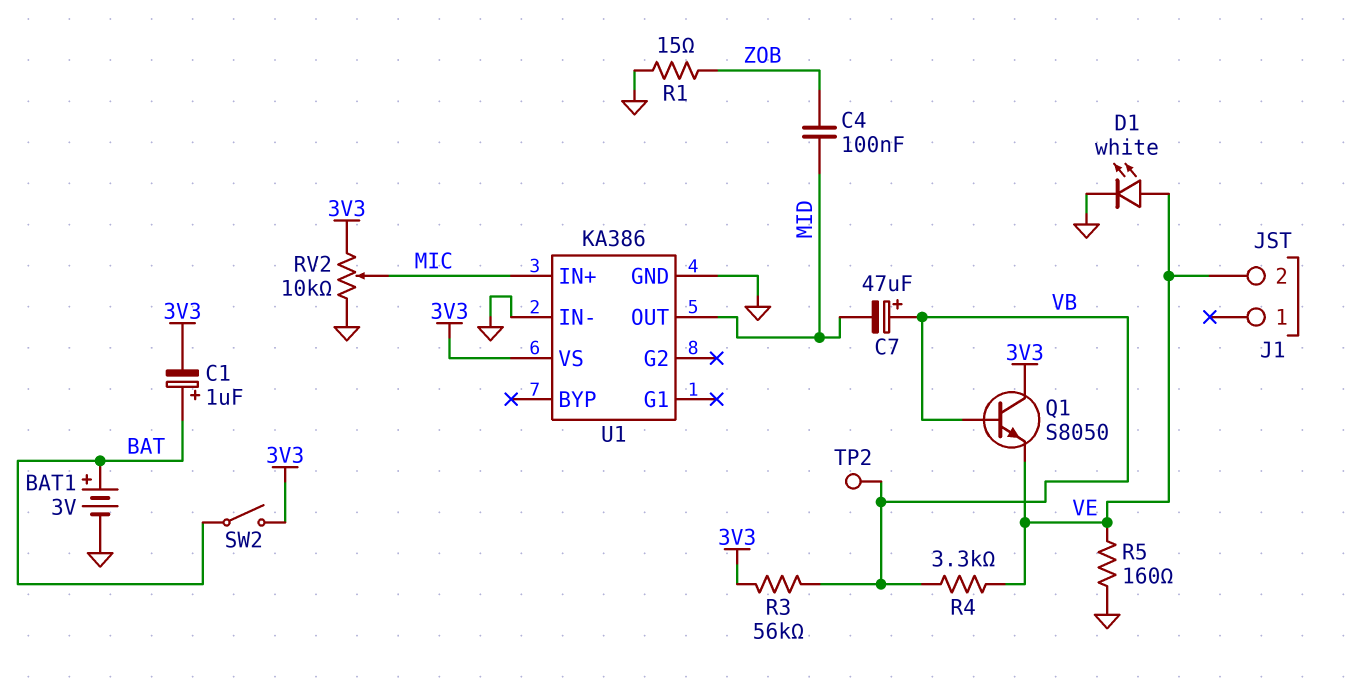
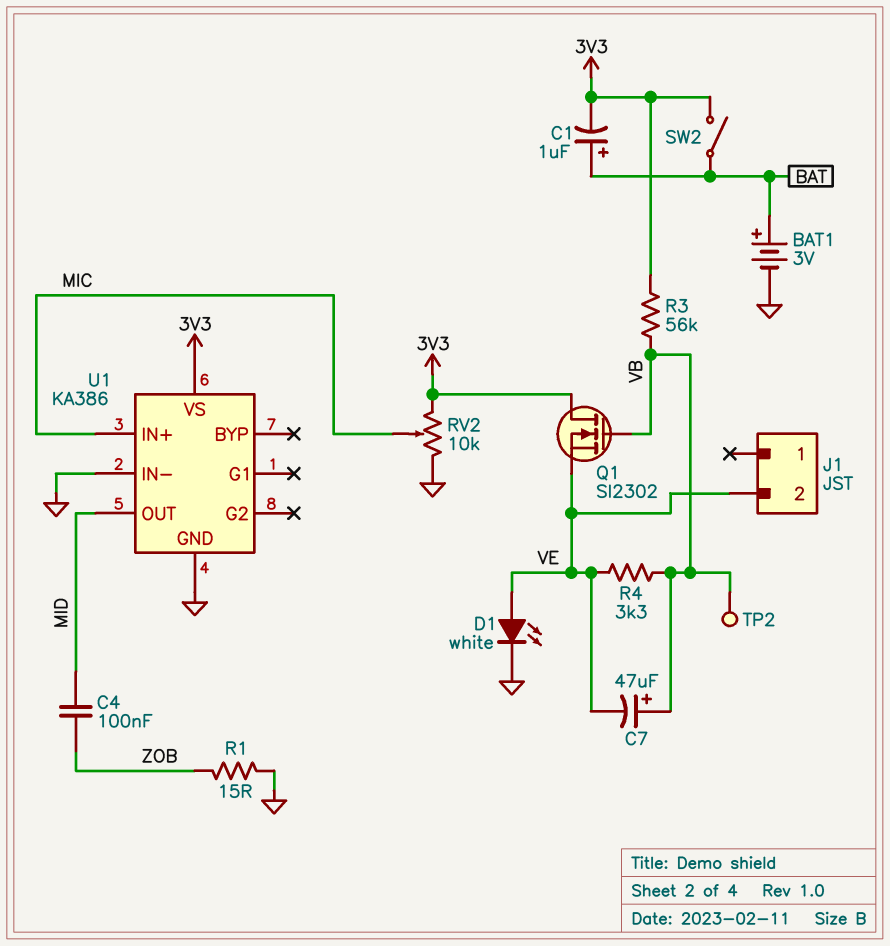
C7: 47uF (plus VB, minus MID) -> 47uF (plus VB, minus VE)
Q1: NPN S8050 (B VB, C 3V3, E VE) -> NMOS SI2302 (G VB, D 3V3, S VE)
R5: 160 (GND, VE) -> none

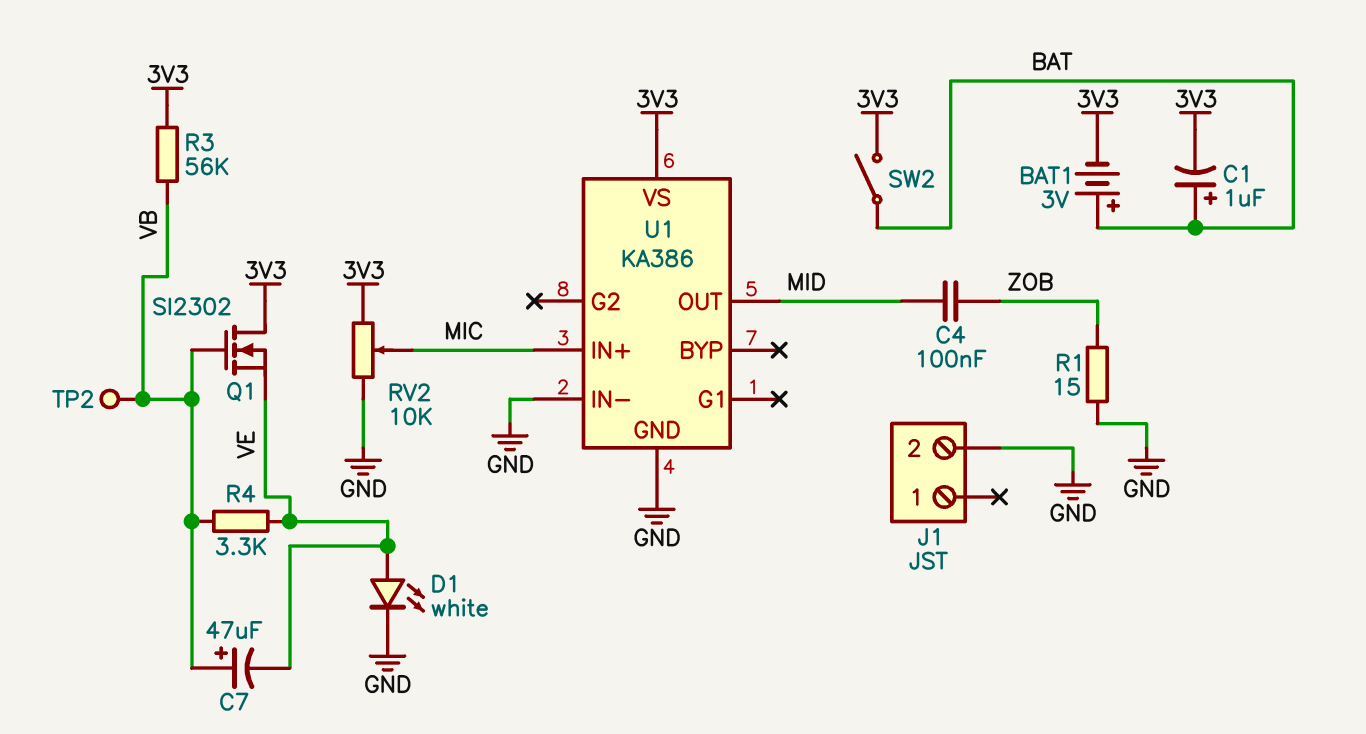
BAT1: 3V (plus BAT, minus GND) -> 3V (plus BAT, minus 3V3)
J1 pin 2: VE -> GND

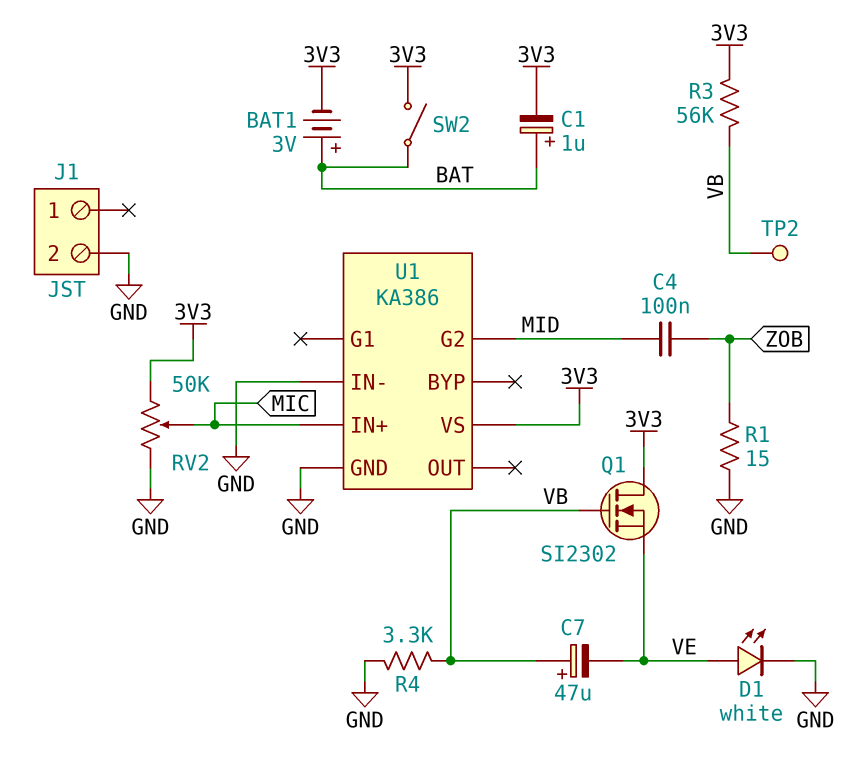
R4: 3.3k (VB, VE) -> 3.3k (GND, VB)
RV2: 10k (3V3, GND, wiper MIC) -> 50k (3V3, GND, wiper MIC)
U1 pin G2: none -> MID
U1 pin OUT: MID -> none

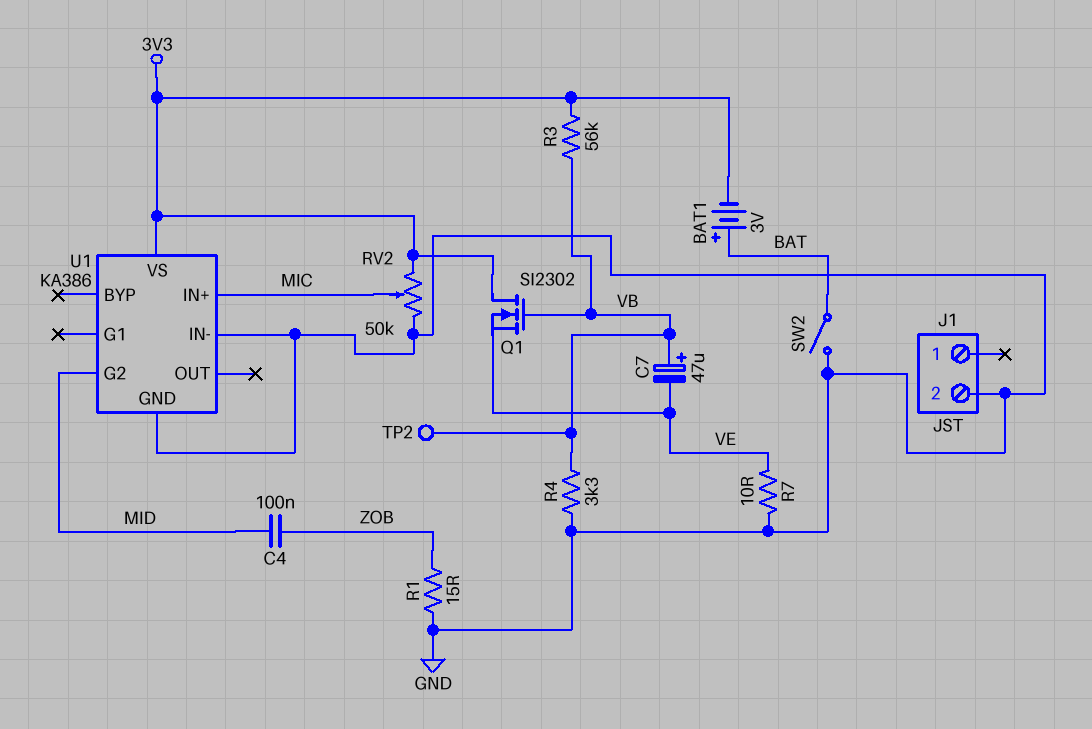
C1: 1uF (plus BAT, minus 3V3) -> none
D1: LED white (A VE, K GND) -> none
R7: none -> 10 (GND, VE)
SW2: switch (3V3, BAT) -> switch (BAT, GND)

